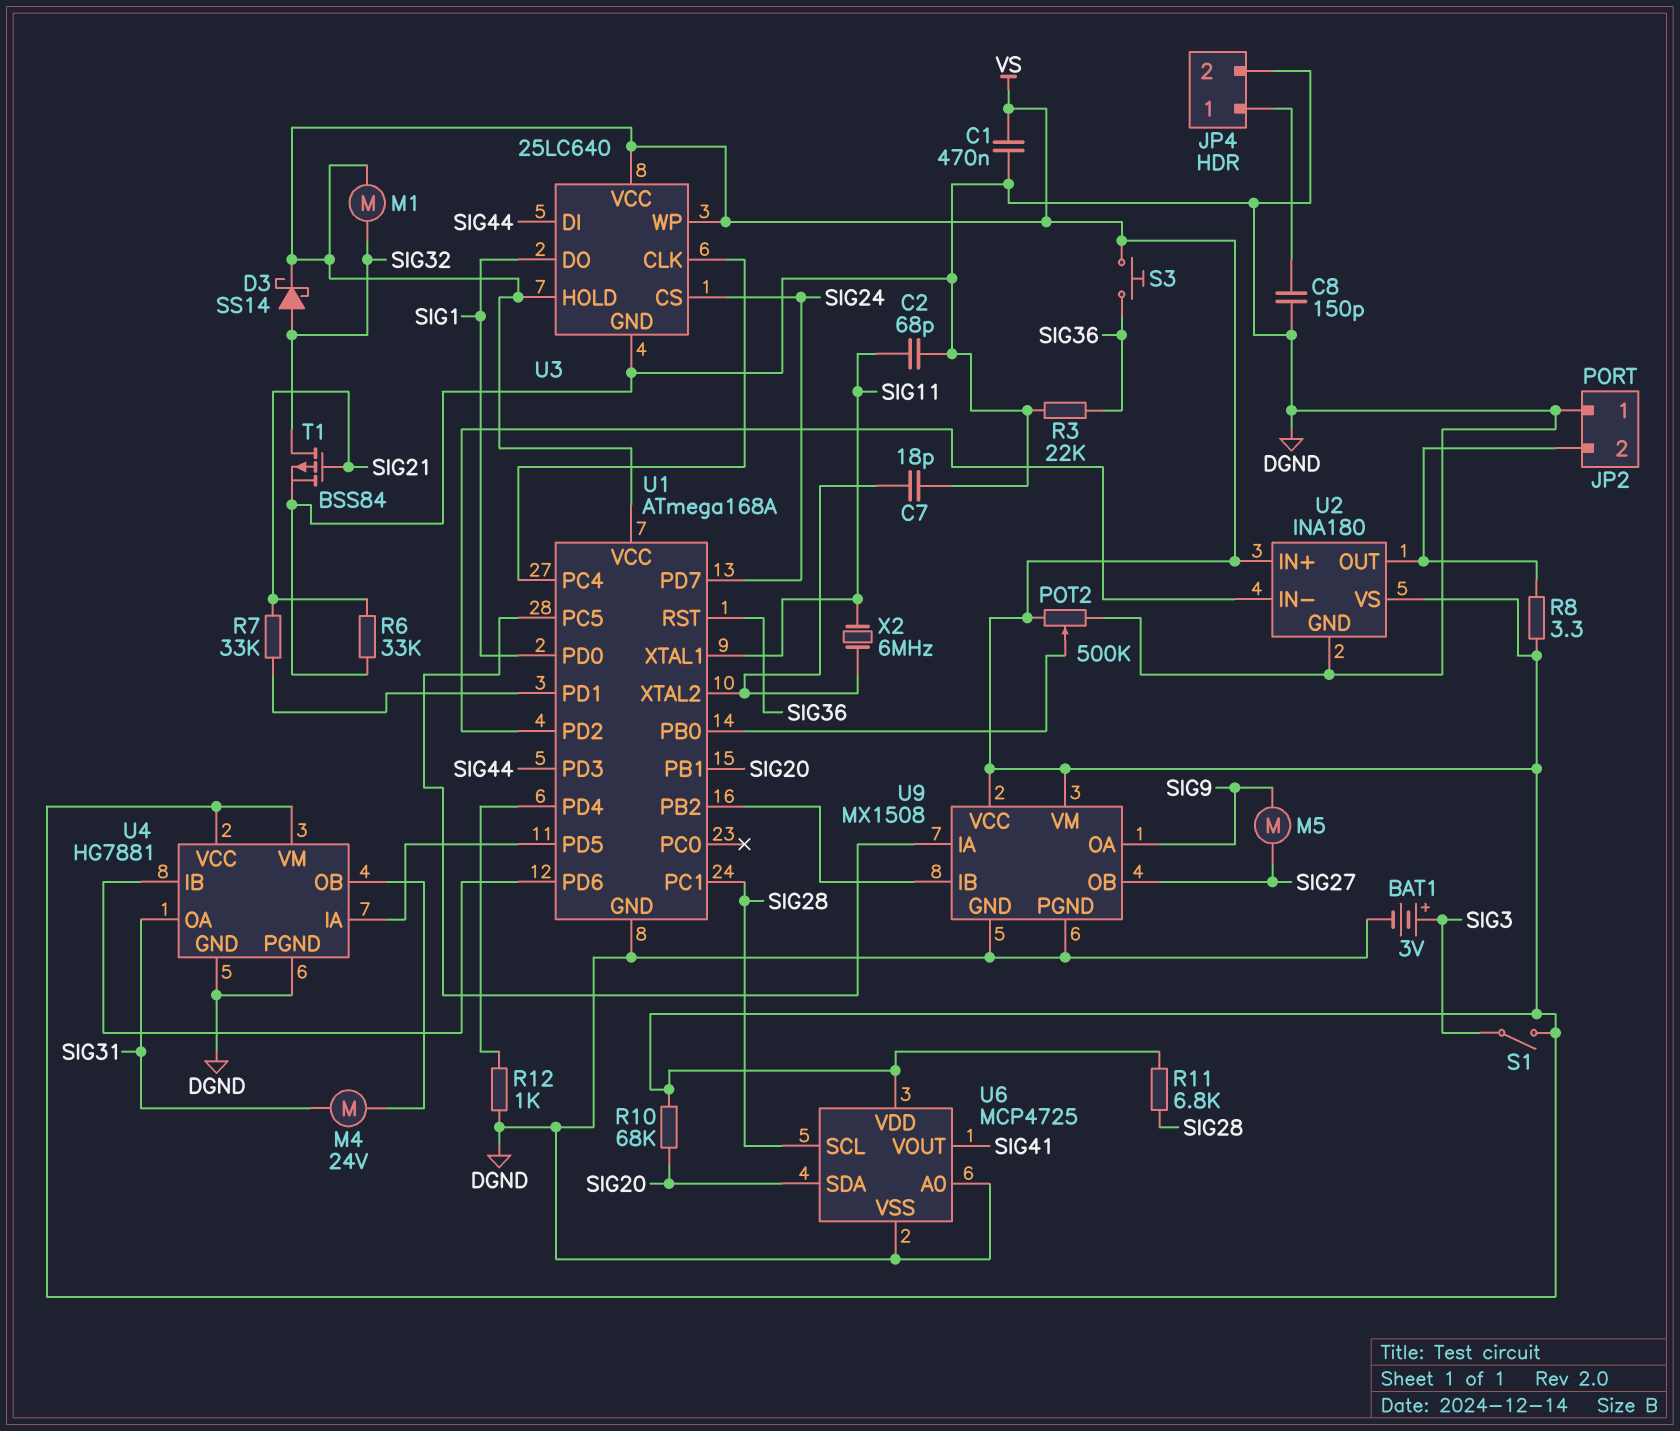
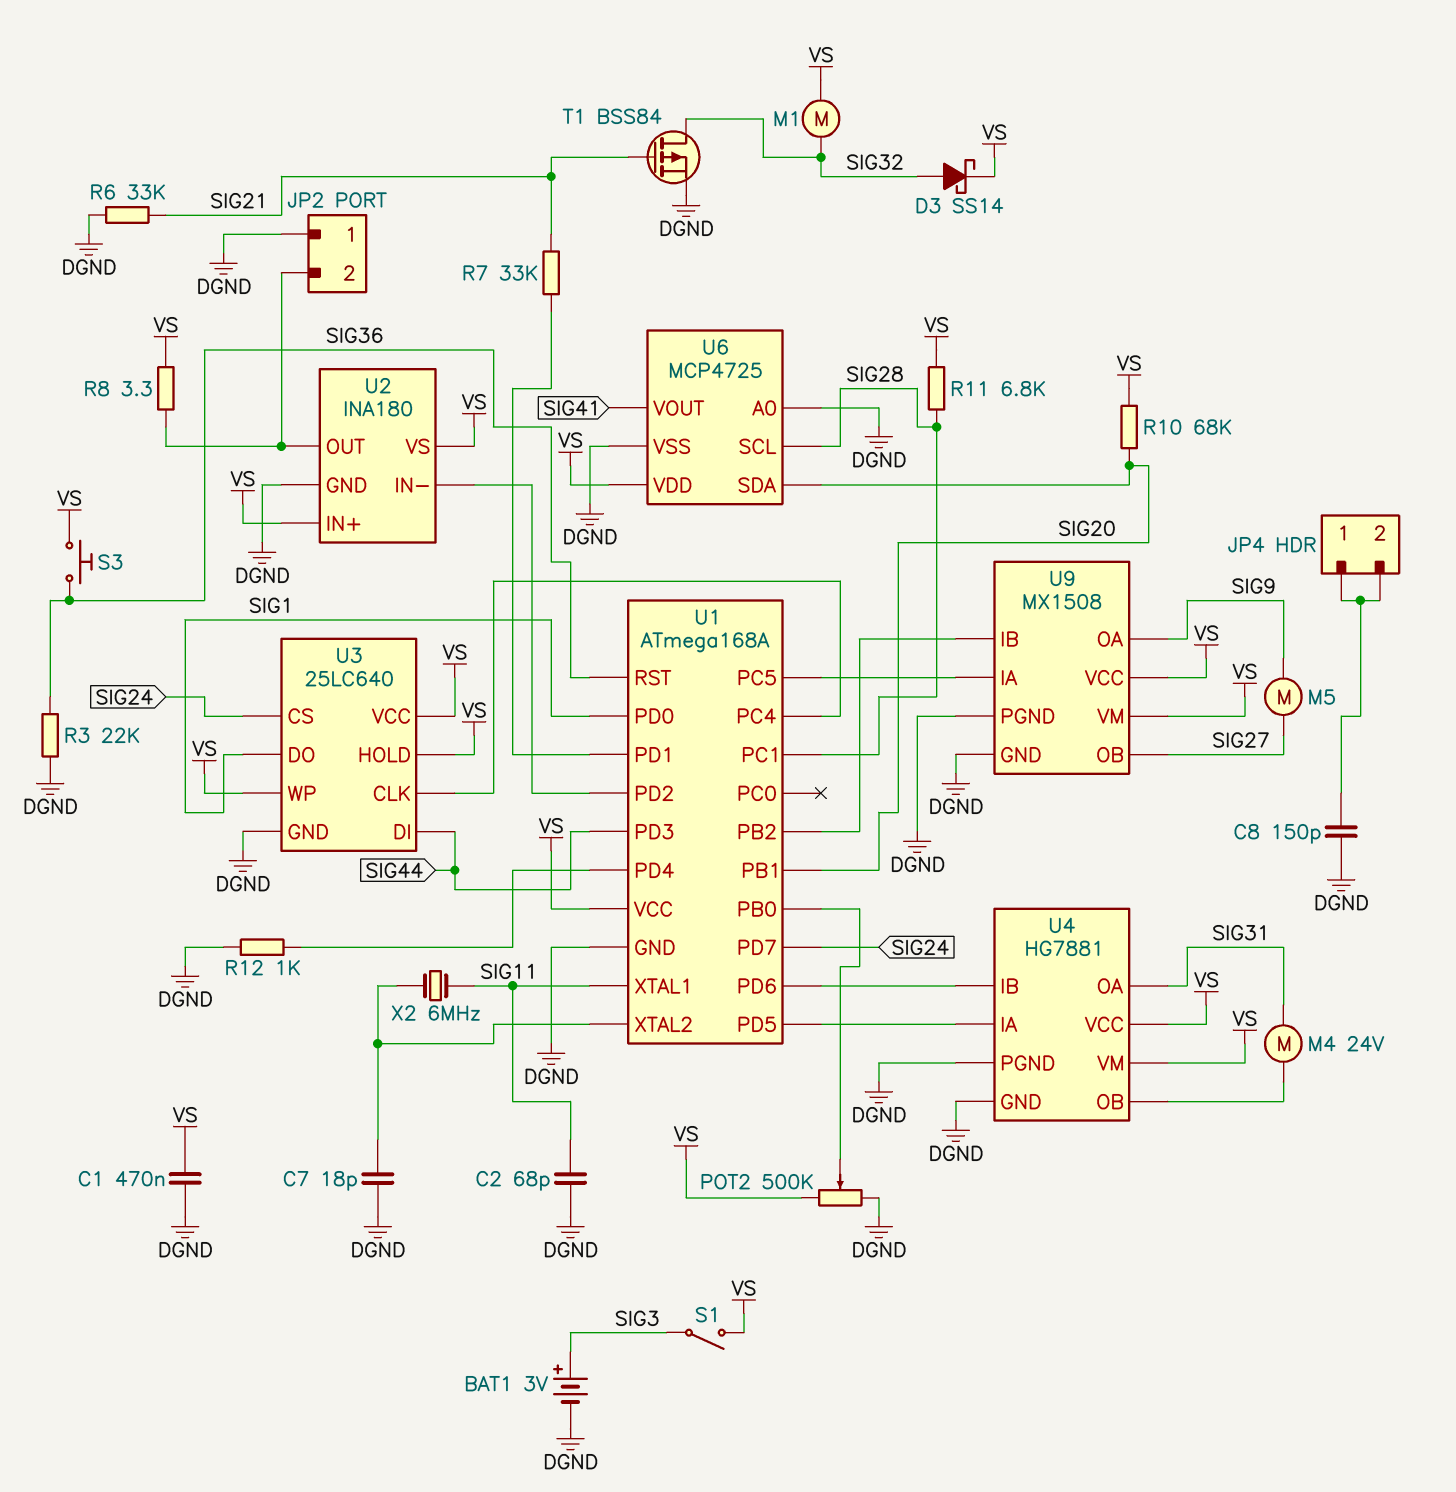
JP4 pin 2: DGND -> JP4/1

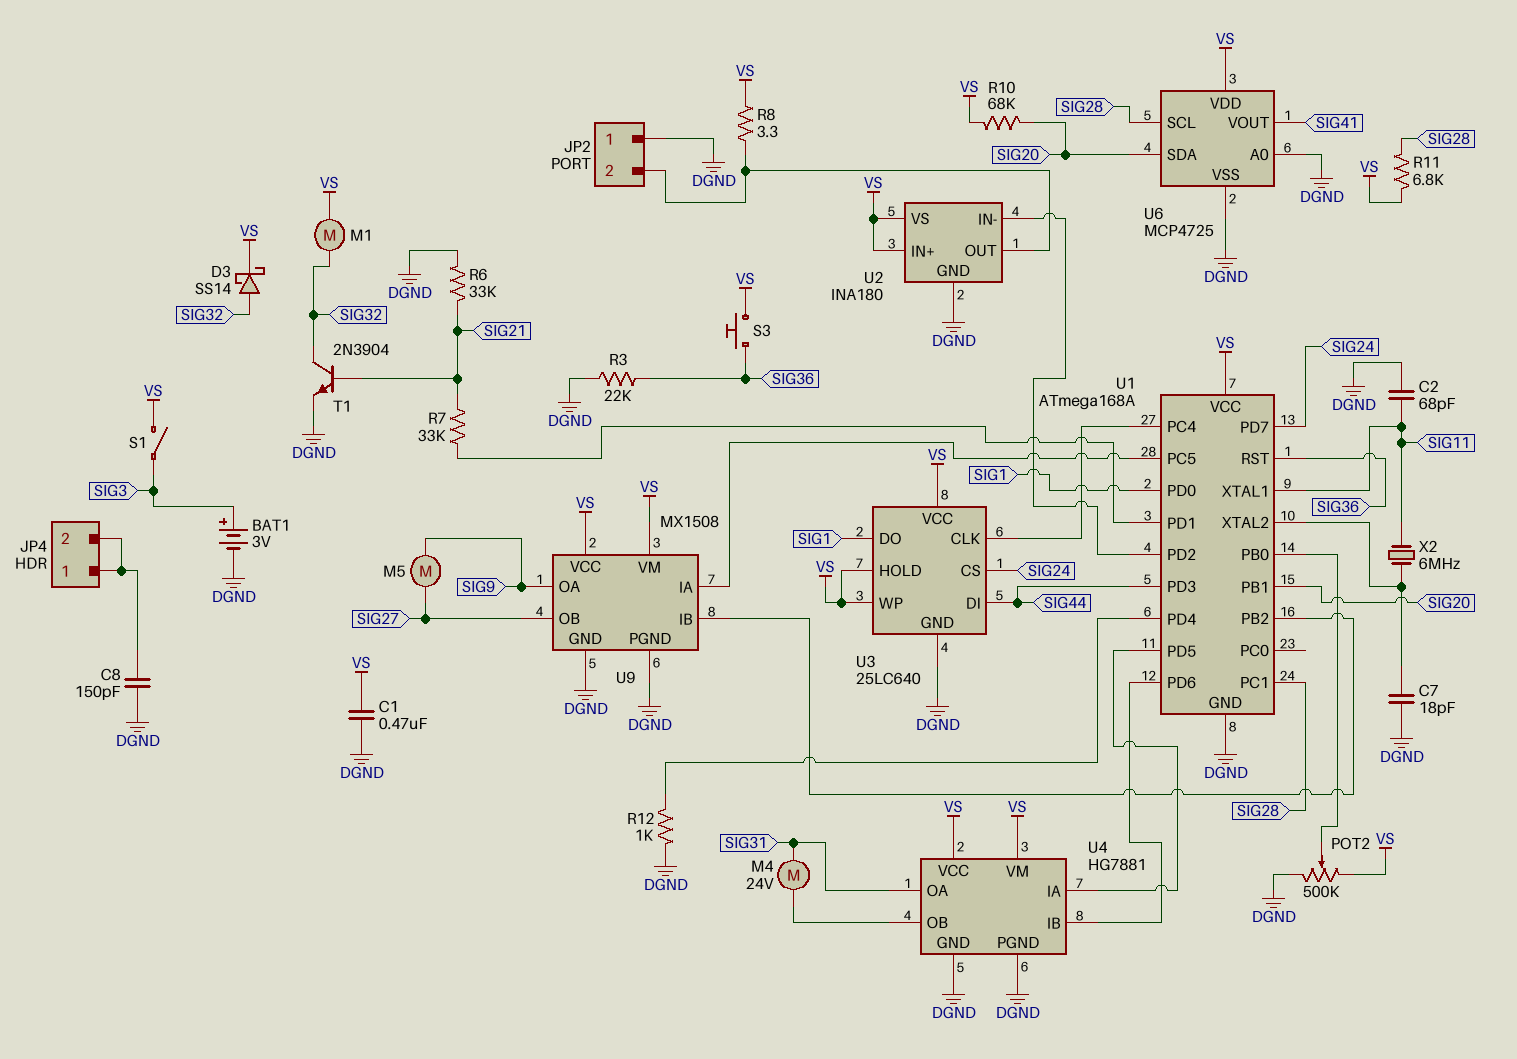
T1: PMOS BSS84 (G SIG21, D SIG32, S DGND) -> NPN 2N3904 (B SIG21, C SIG32, E DGND)

